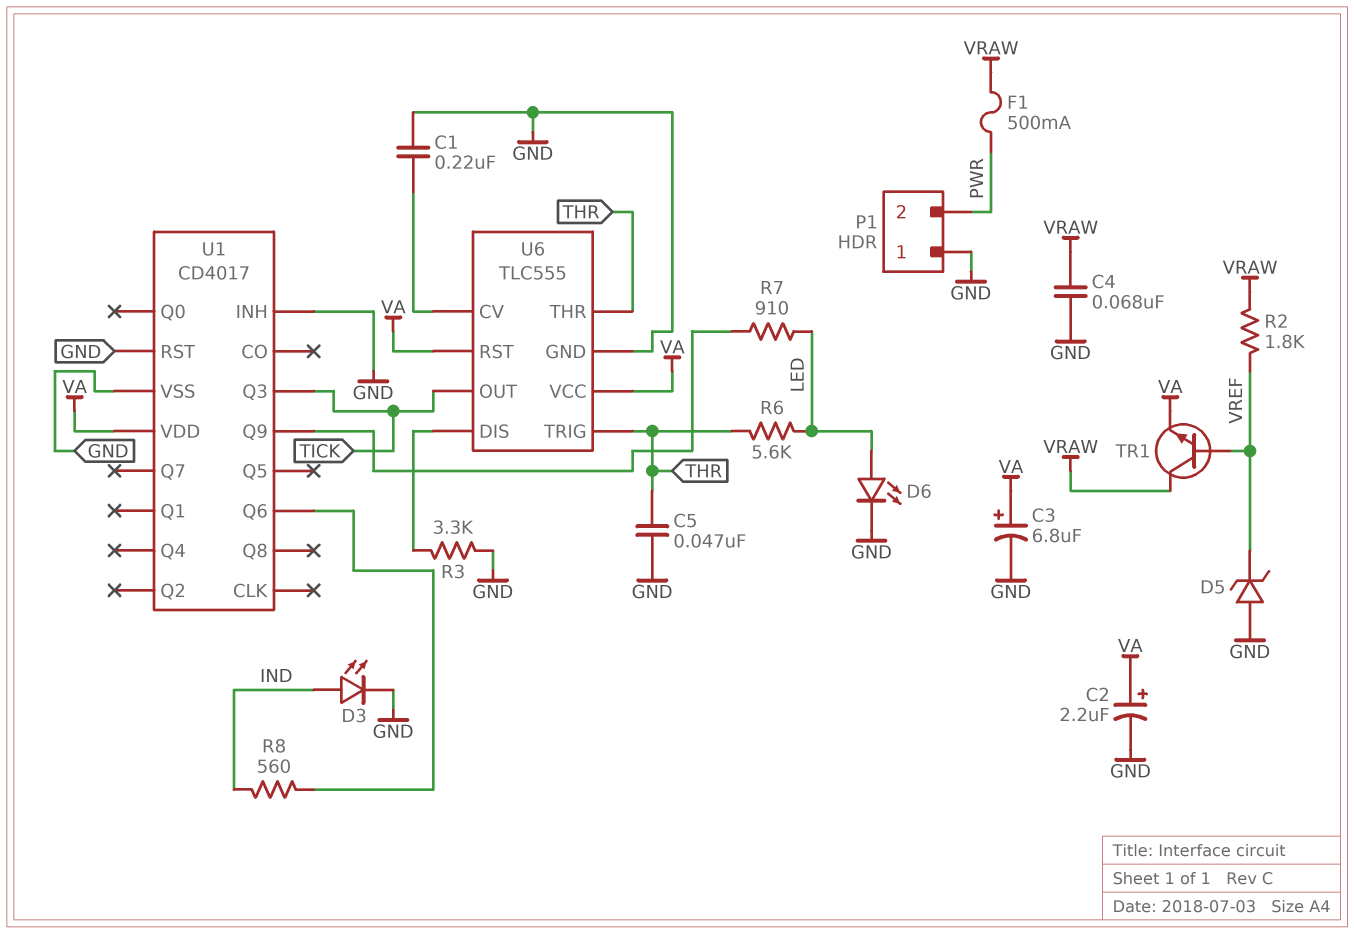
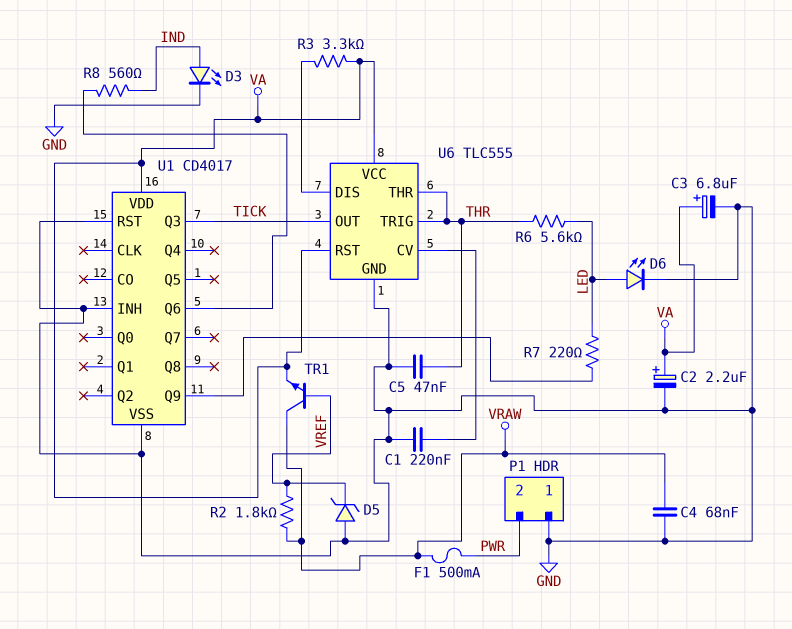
R3: 3.3k (GND, U6/DIS) -> 3.3k (U6/DIS, VA)
R7: 910 (LED, U1/Q9) -> 220 (LED, U1/Q9)

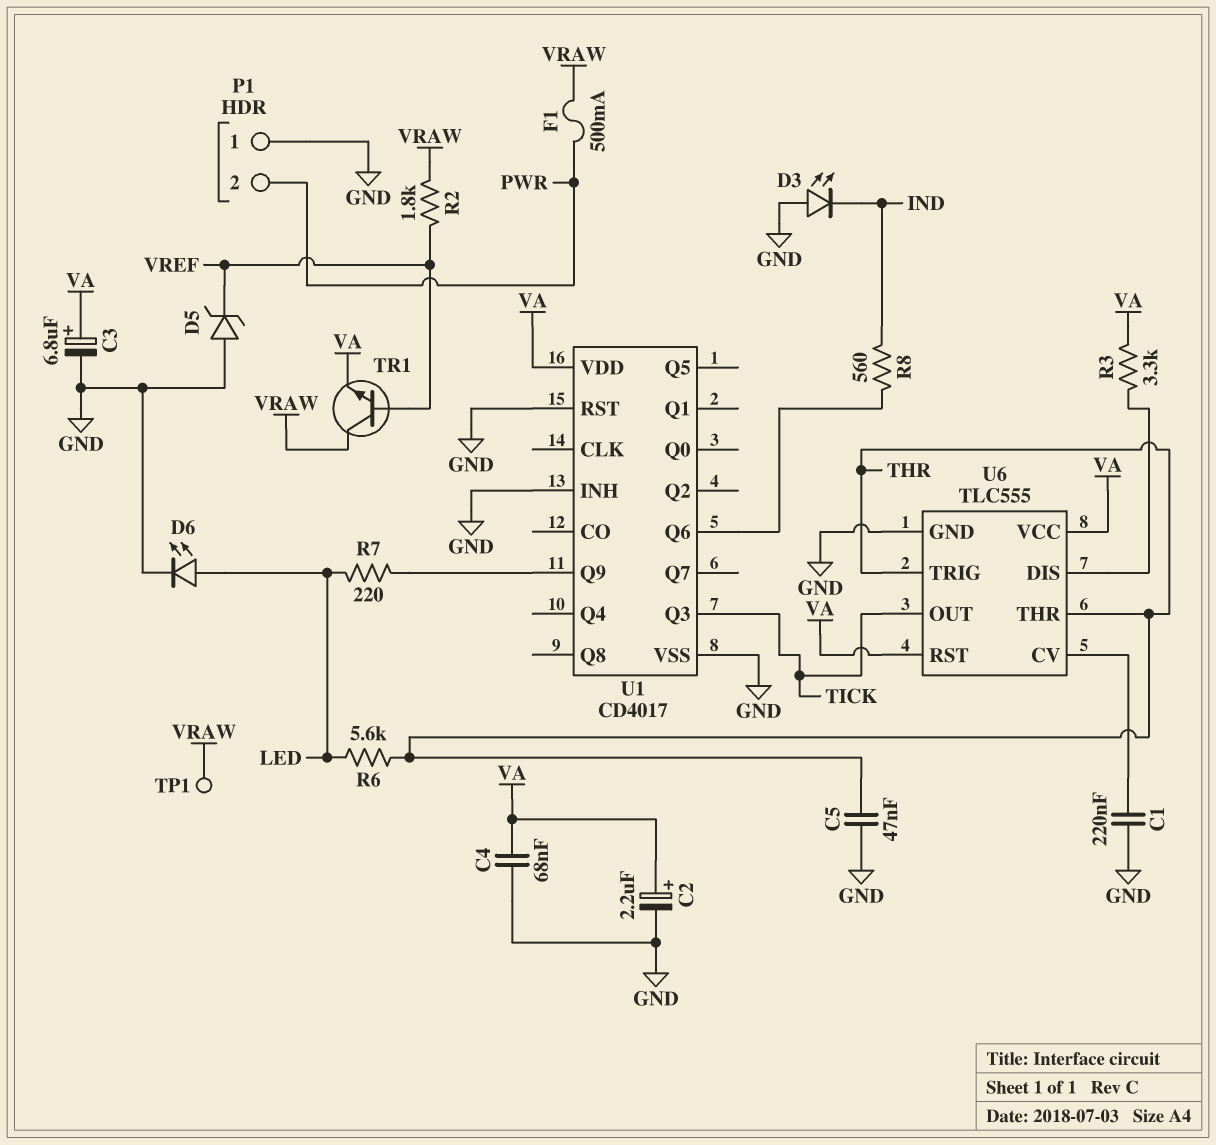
C4: 68nF (GND, VRAW) -> 68nF (GND, VA)
D3: LED (A IND, K GND) -> LED (A GND, K IND)
TP1: none -> test point (VRAW)

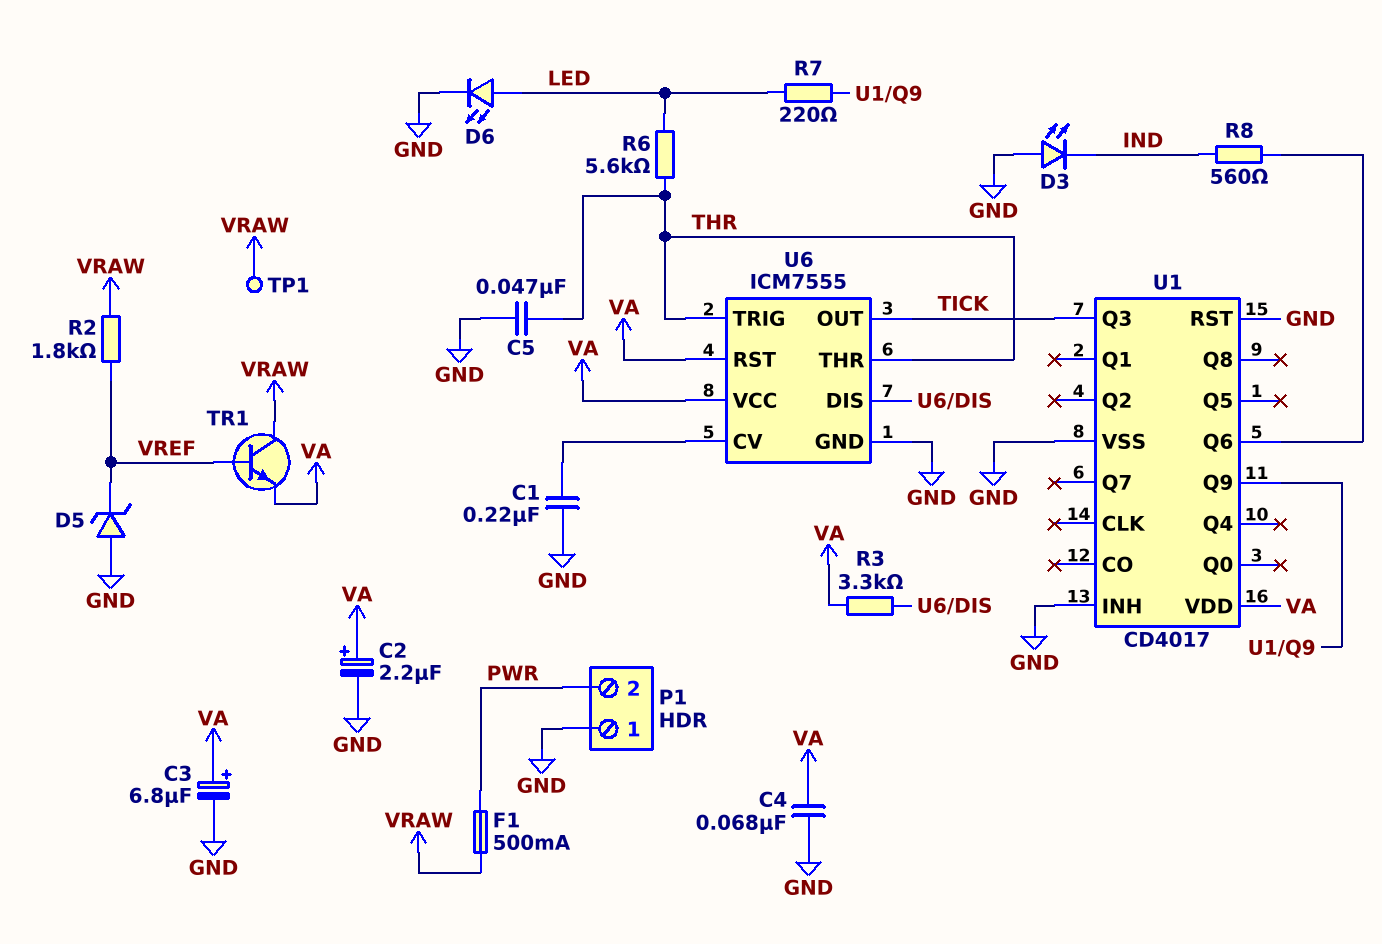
U6: TLC555 -> ICM7555

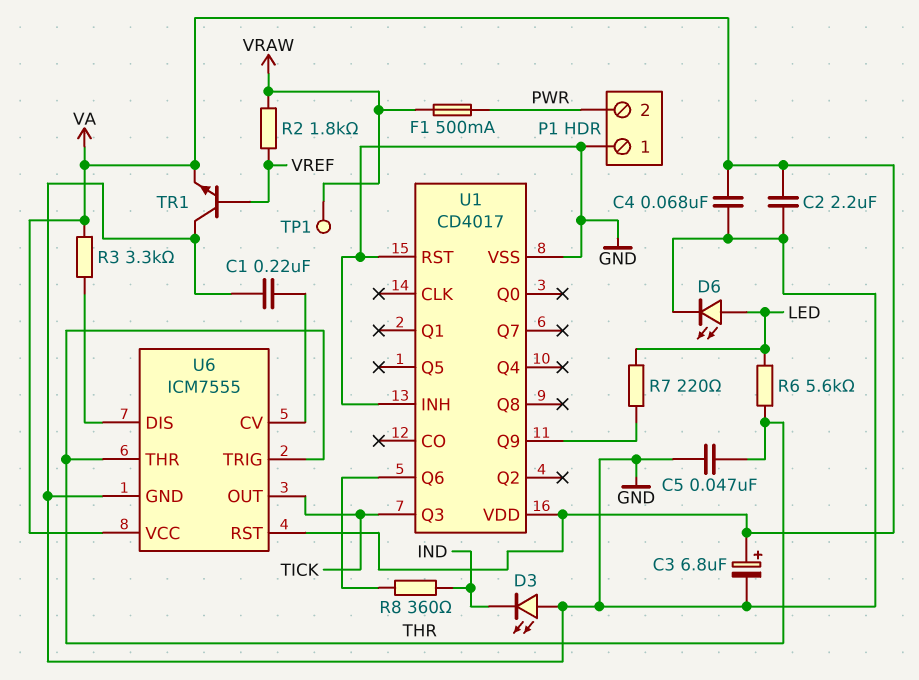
C2: 2.2uF (plus VA, minus GND) -> 2.2uF (GND, VA)
D5: zener (A GND, K VREF) -> none
R8: 560 (IND, U1/Q6) -> 360 (IND, U1/Q6)
TR1: NPN (B VREF, C VRAW, E VA) -> NPN (B VREF, C GND, E VA)

